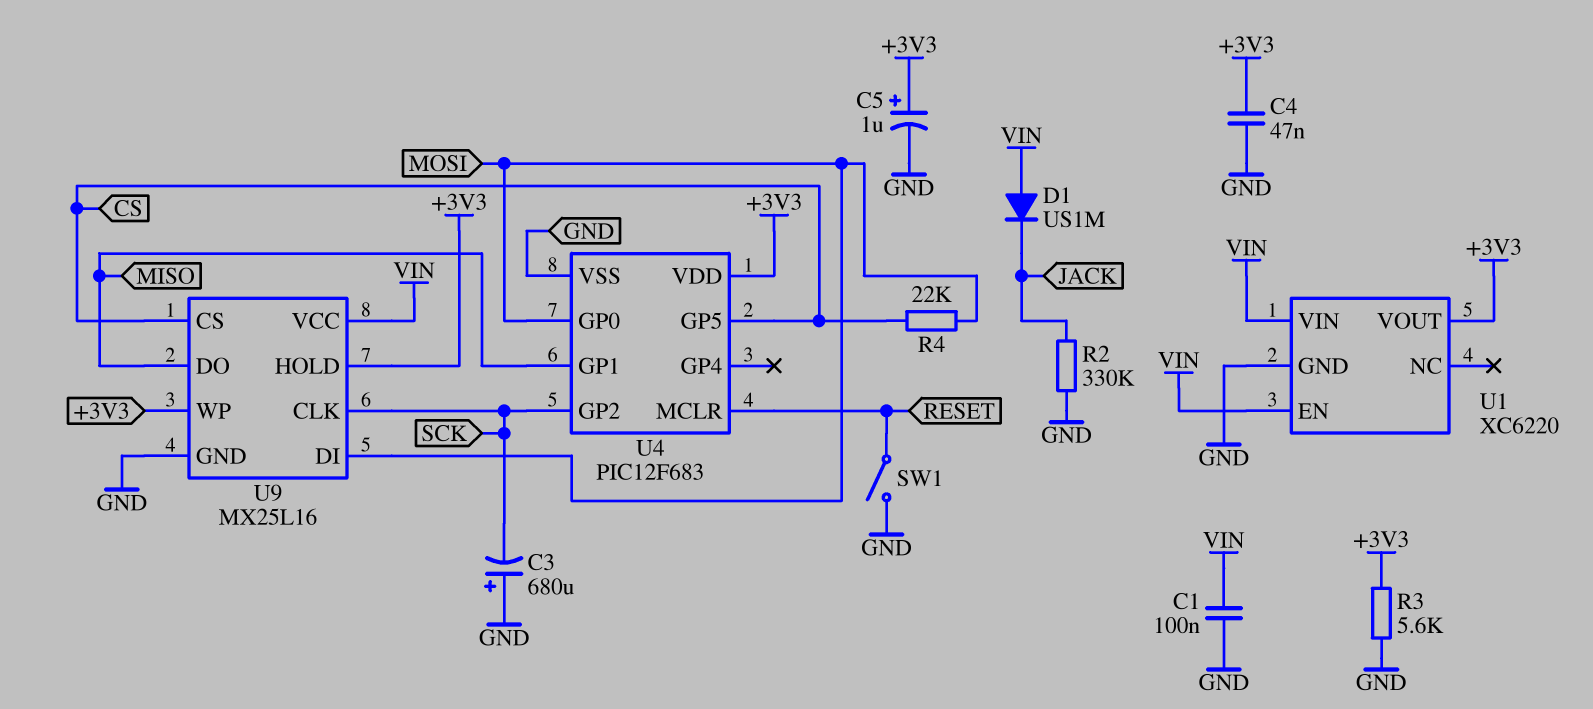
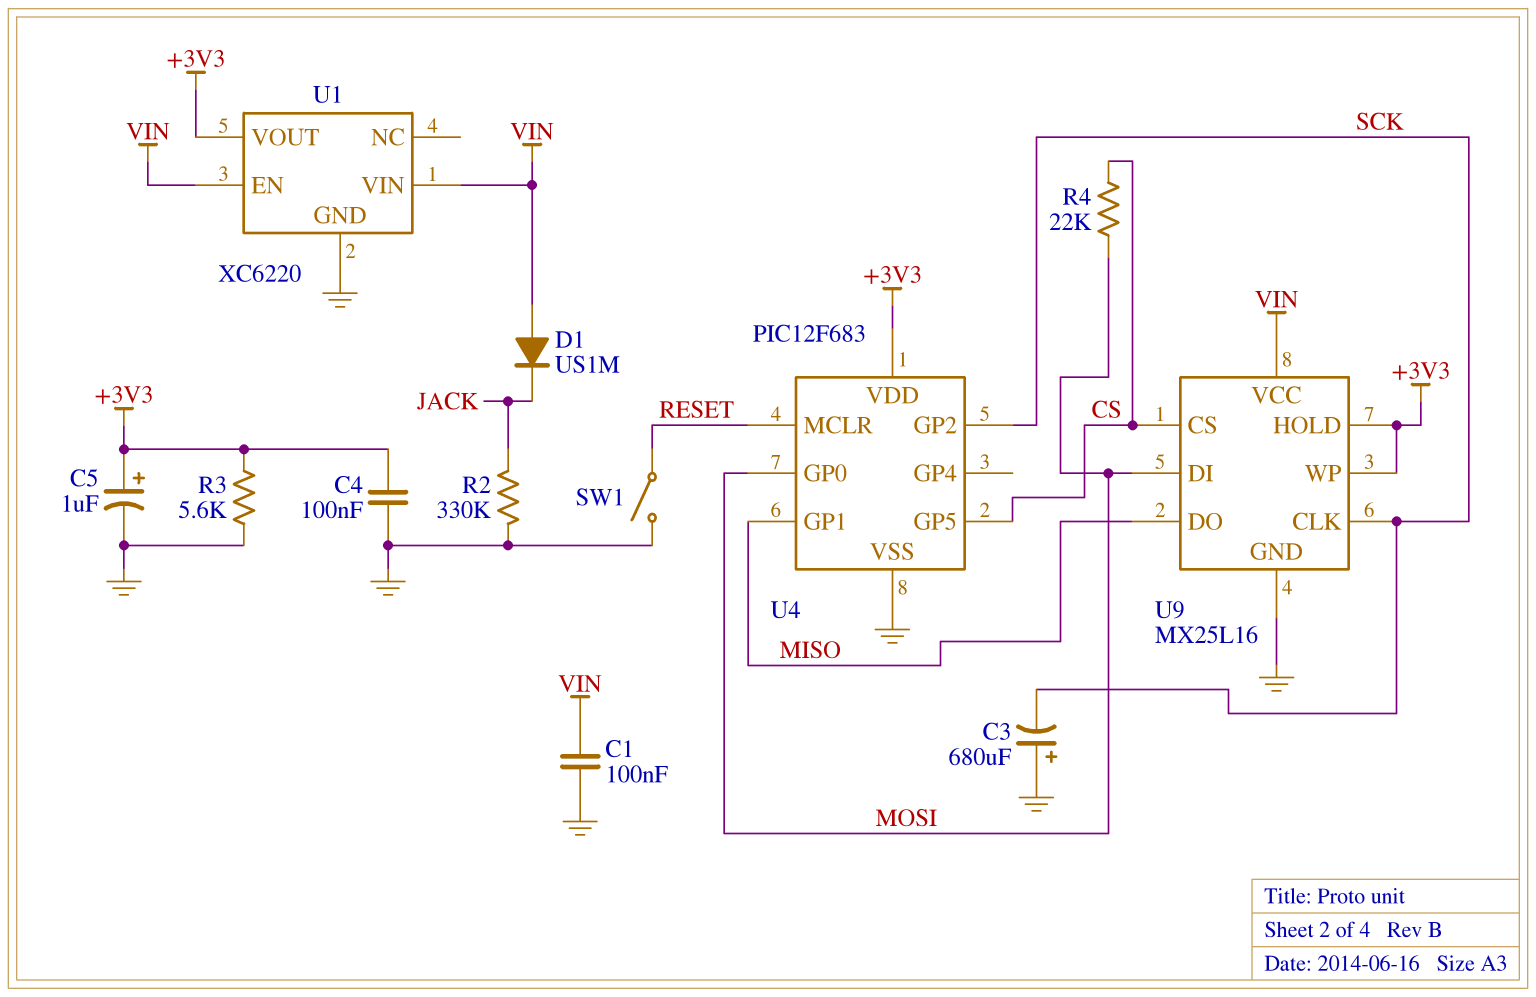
C4: 47nF (+3V3, GND) -> 100nF (+3V3, GND)

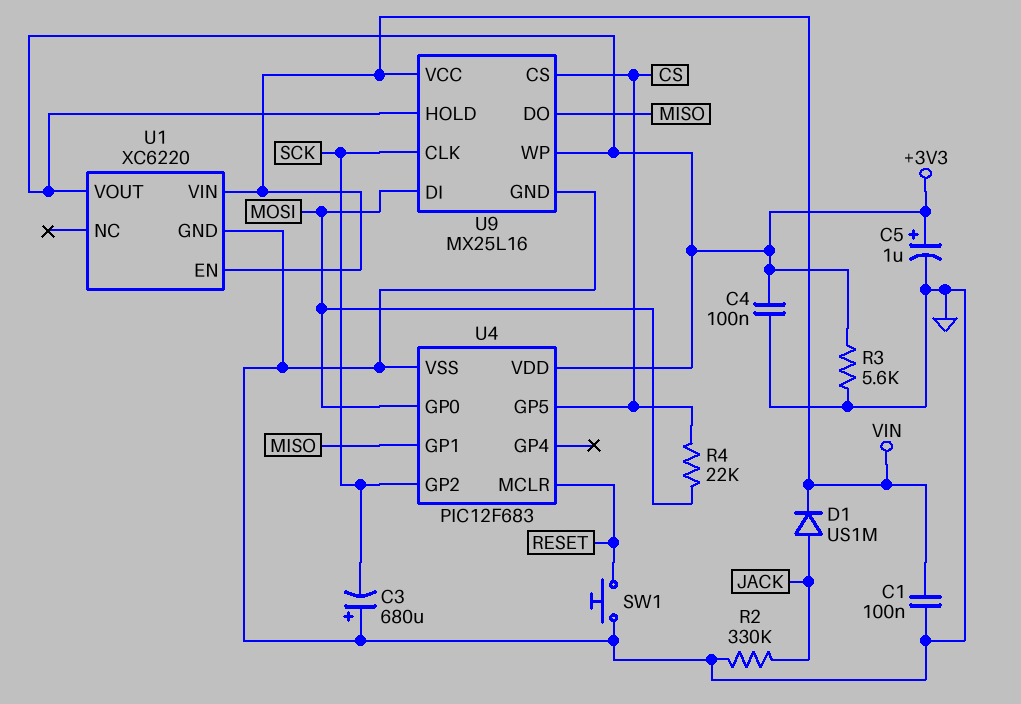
D1: diode US1M (A VIN, K JACK) -> diode US1M (A JACK, K VIN)
SW1: switch (GND, RESET) -> button (GND, RESET)

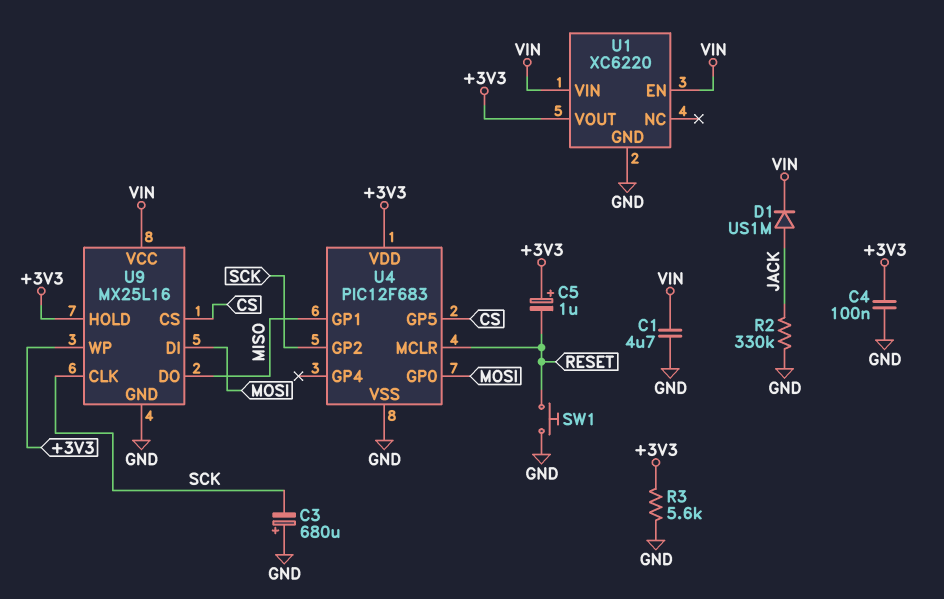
C1: 100nF (GND, VIN) -> 4.7uF (GND, VIN)
C5: 1uF (plus +3V3, minus GND) -> 1uF (plus +3V3, minus RESET)
R4: 22k (CS, MOSI) -> none

